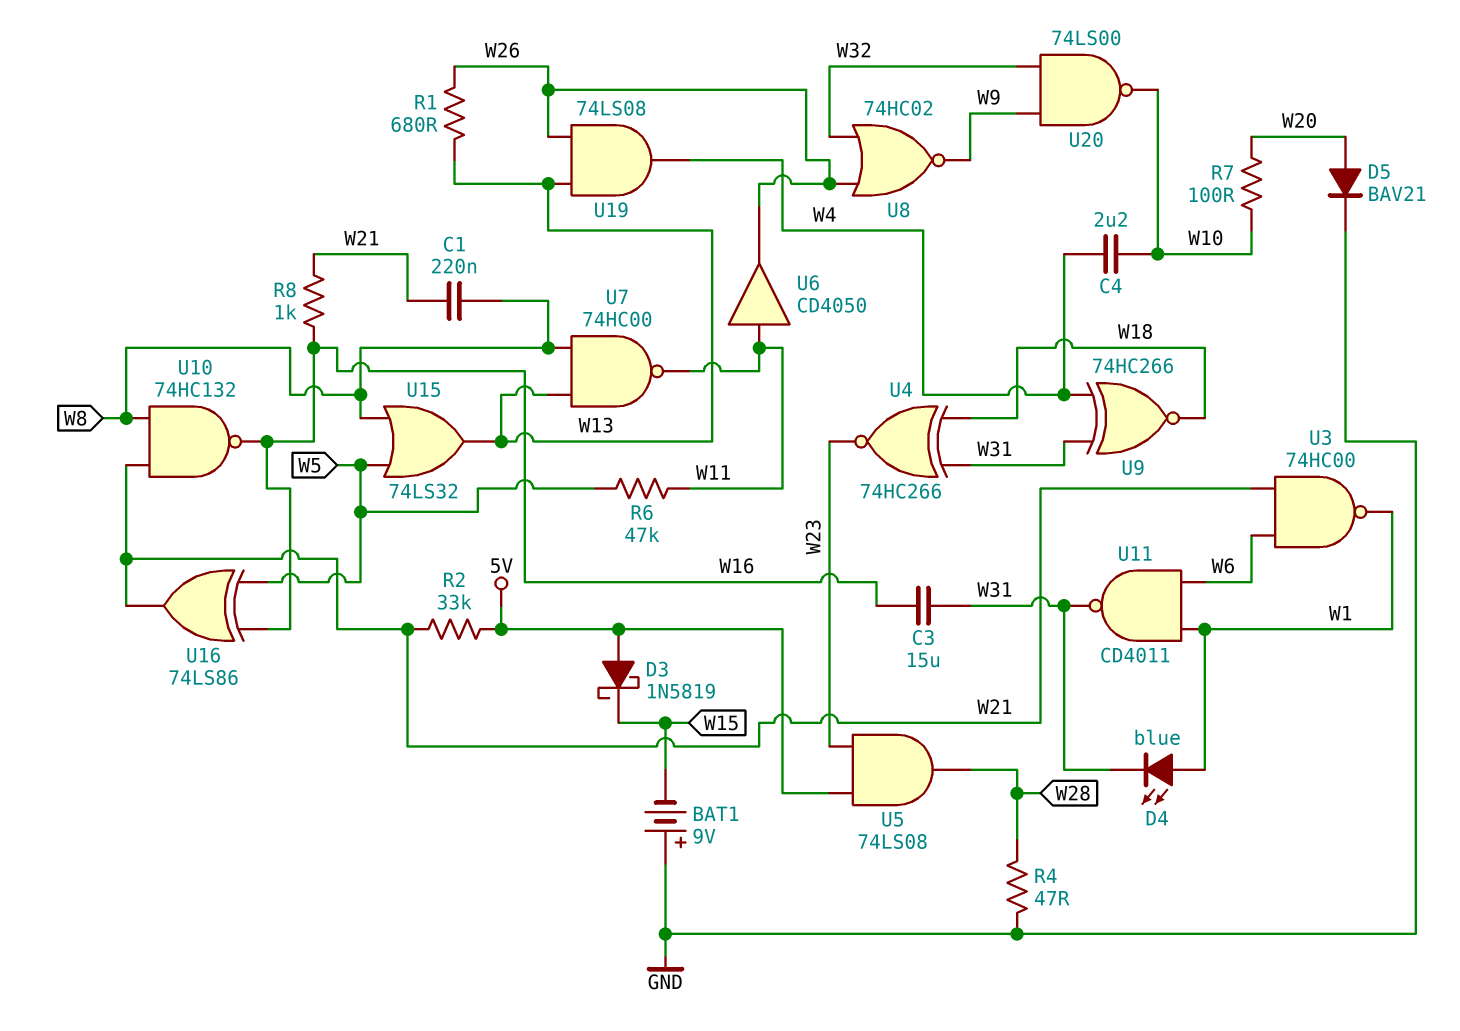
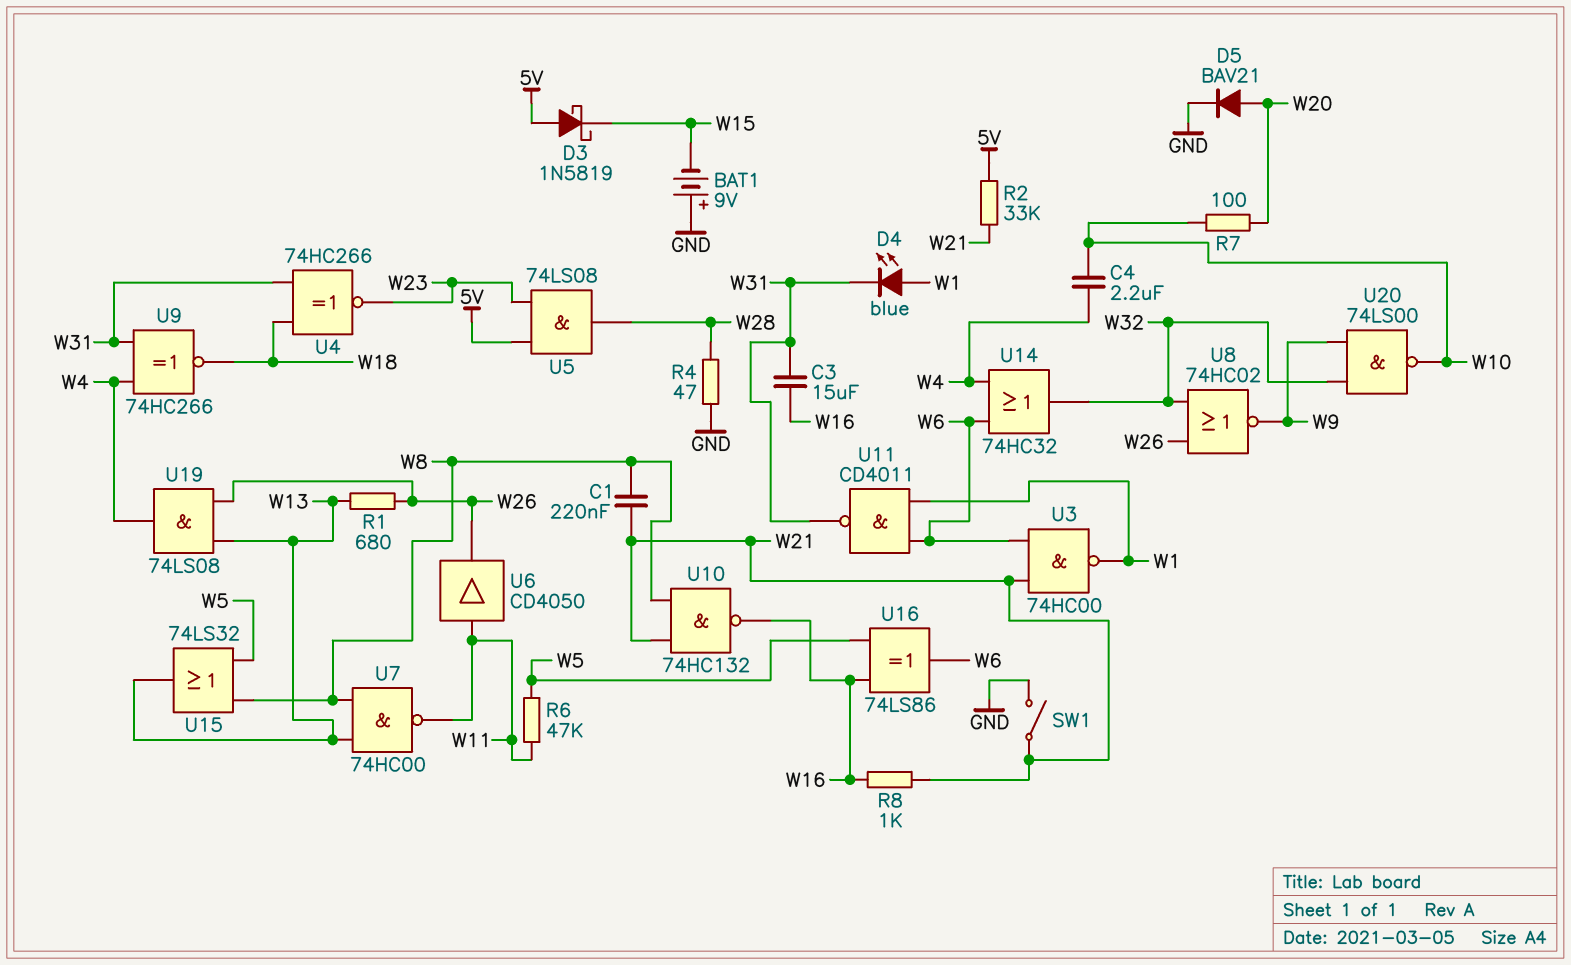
SW1: none -> switch (GND, W21)
U14: none -> OR 74HC32 (in W4, in W6, out W32)
U16: XOR 74LS86 (in W5, in W16, out W21) -> XOR 74LS86 (in W5, in W16, out W6)

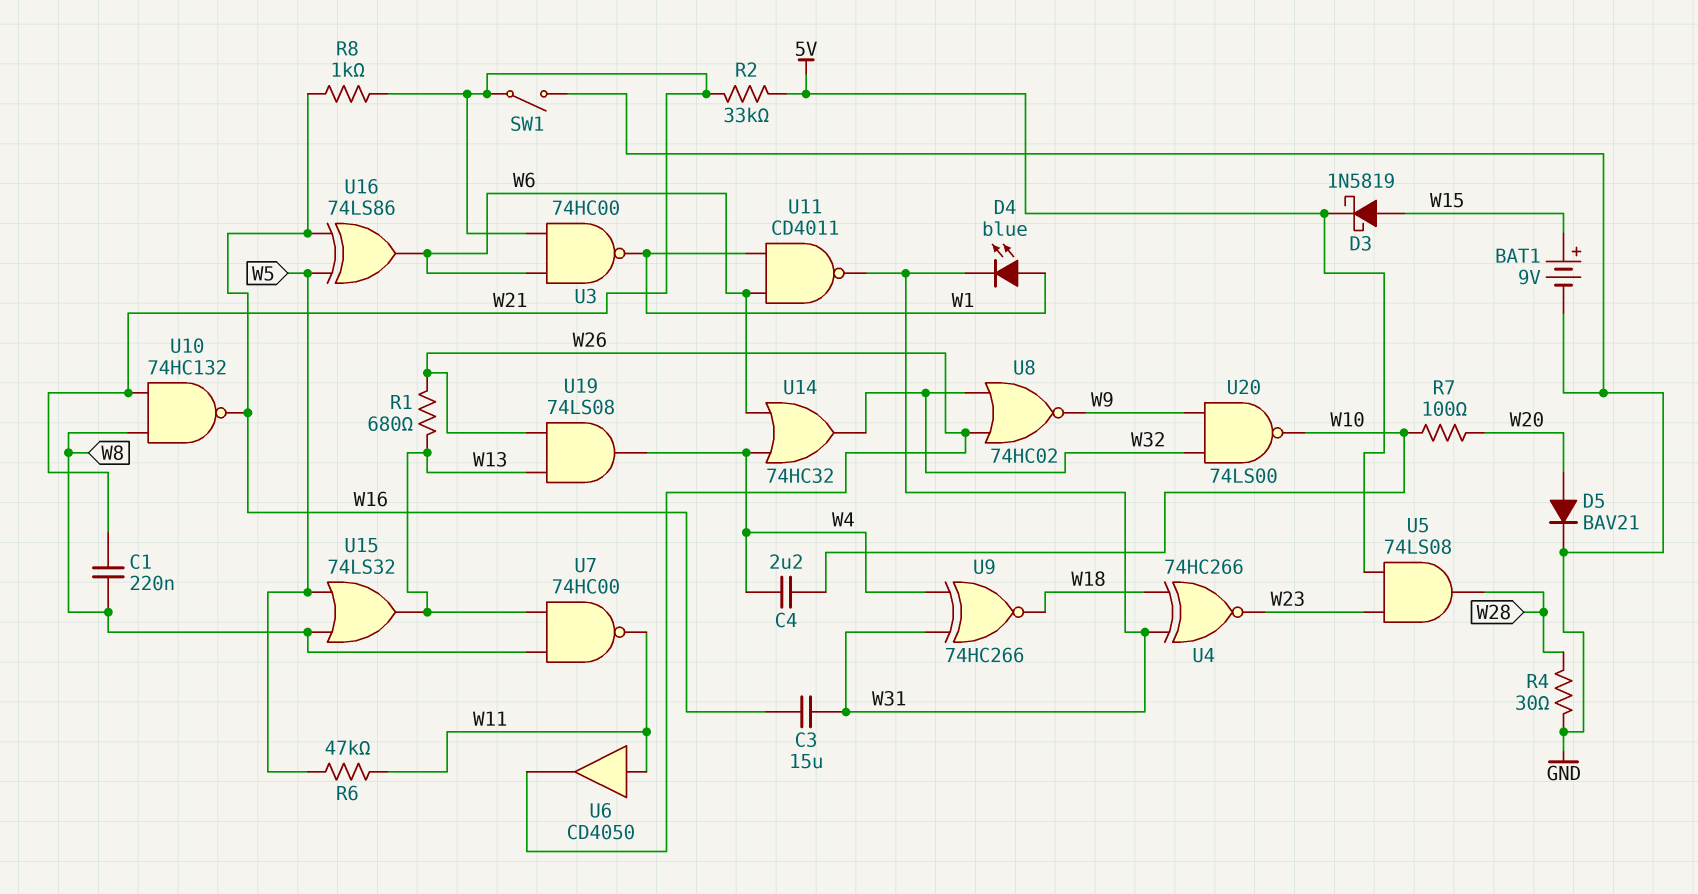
BAT1: 9V (plus GND, minus W15) -> 9V (plus W15, minus GND)
D3: schottky 1N5819 (A 5V, K W15) -> schottky 1N5819 (A W15, K 5V)
R4: 47 (GND, W28) -> 30 (GND, W28)

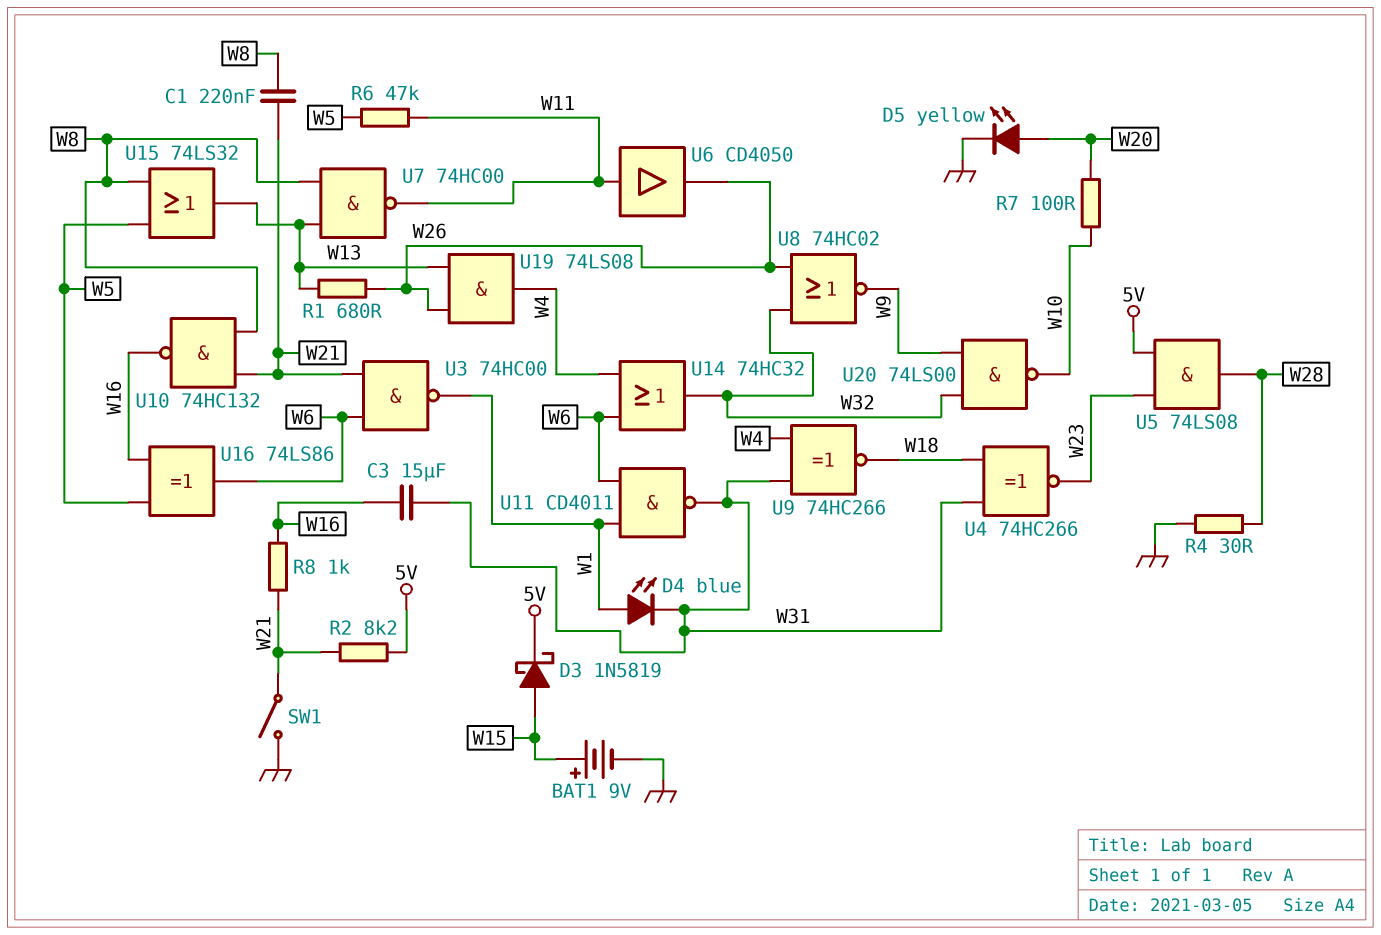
C4: 2.2uF (W4, W10) -> none
D5: diode BAV21 (A W20, K GND) -> LED yellow (A W20, K GND)
R2: 33k (5V, W21) -> 8.2k (5V, W21)

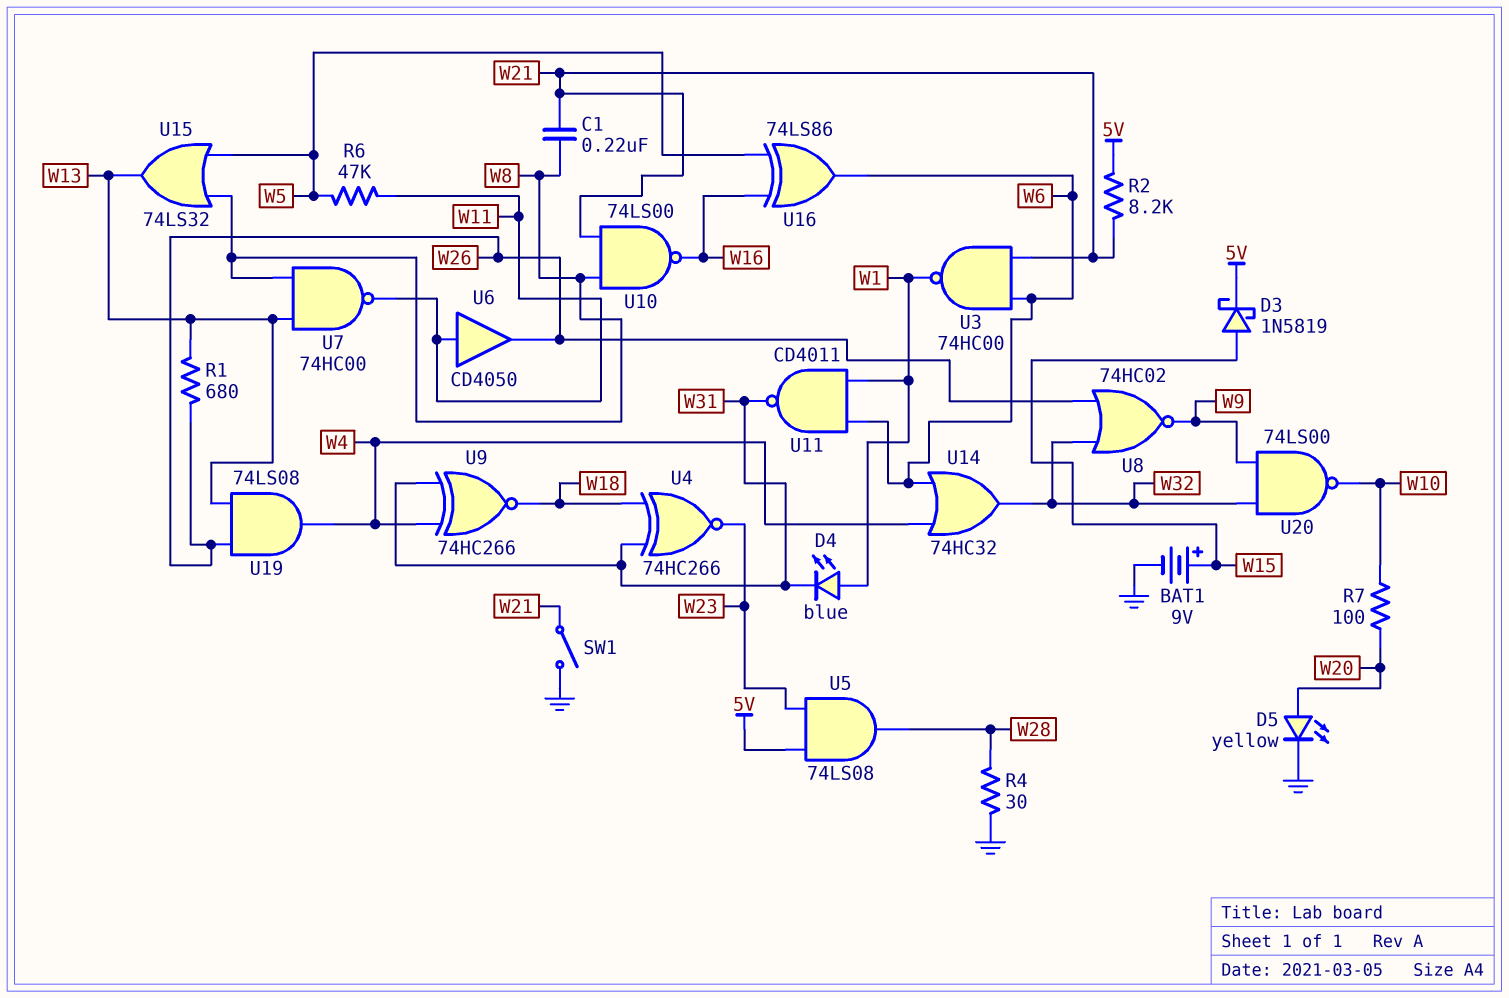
C3: 15uF (W16, W31) -> none
R8: 1k (W16, W21) -> none
U10: NAND 74HC132 (in W8, in W21, out W16) -> NAND 74LS00 (in W8, in W21, out W16)

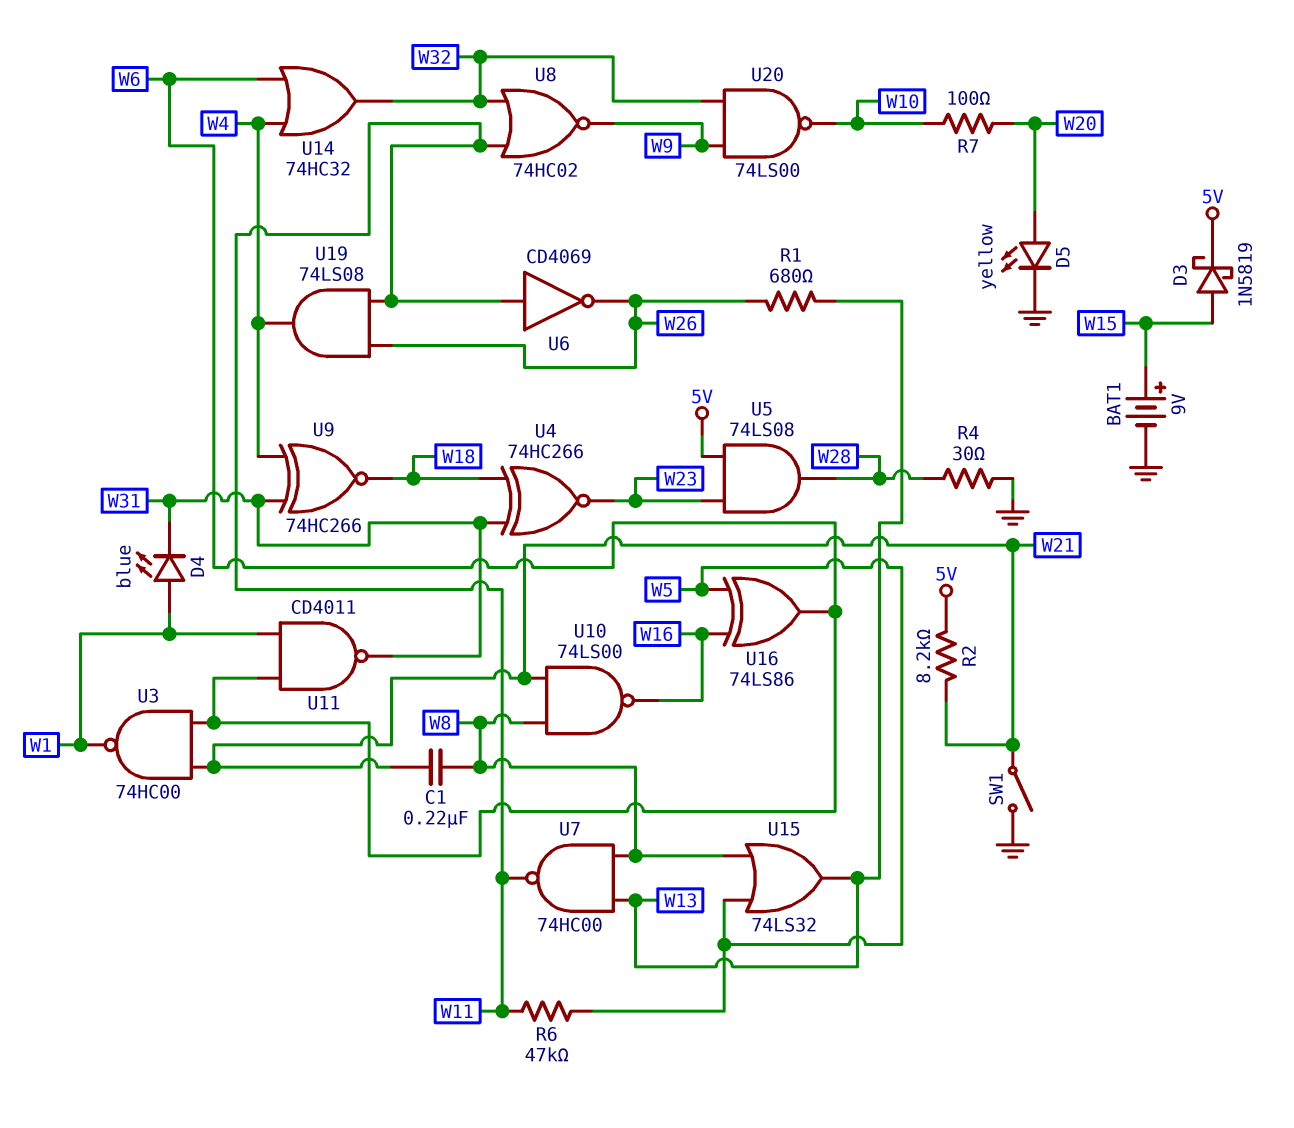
U6: buffer CD4050 (in W11, out W26) -> NOT CD4069 (in W11, out W26)
U8: NOR 74HC02 (in W26, in W32, out W9) -> NOR 74HC02 (in W11, in W32, out W9)
U19: AND 74LS08 (in W13, in W26, out W4) -> AND 74LS08 (in W11, in W26, out W4)

